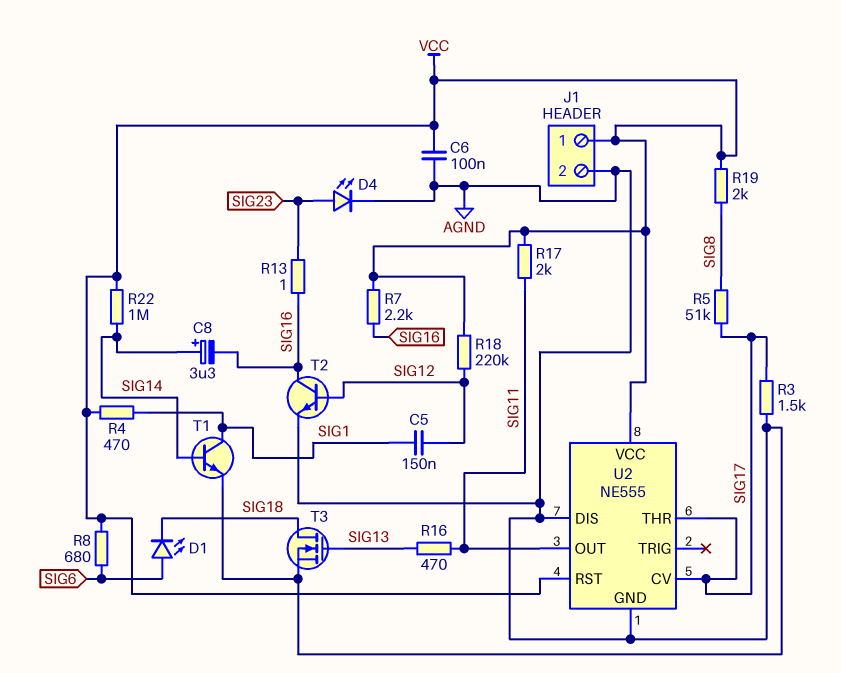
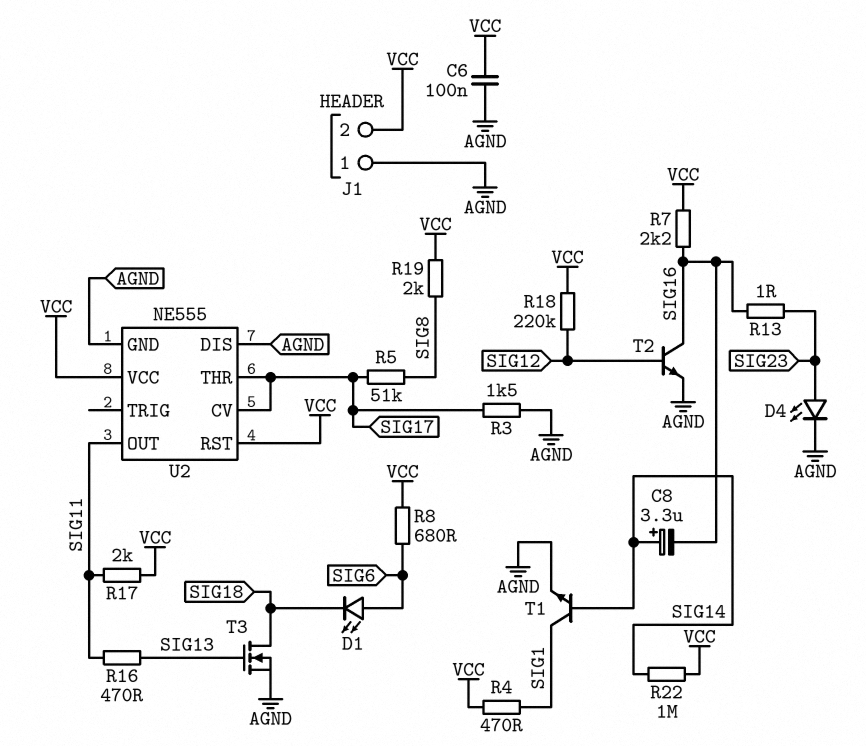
C5: 150nF (SIG1, SIG12) -> none
J1 pin 1: VCC -> AGND
J1 pin 2: AGND -> VCC

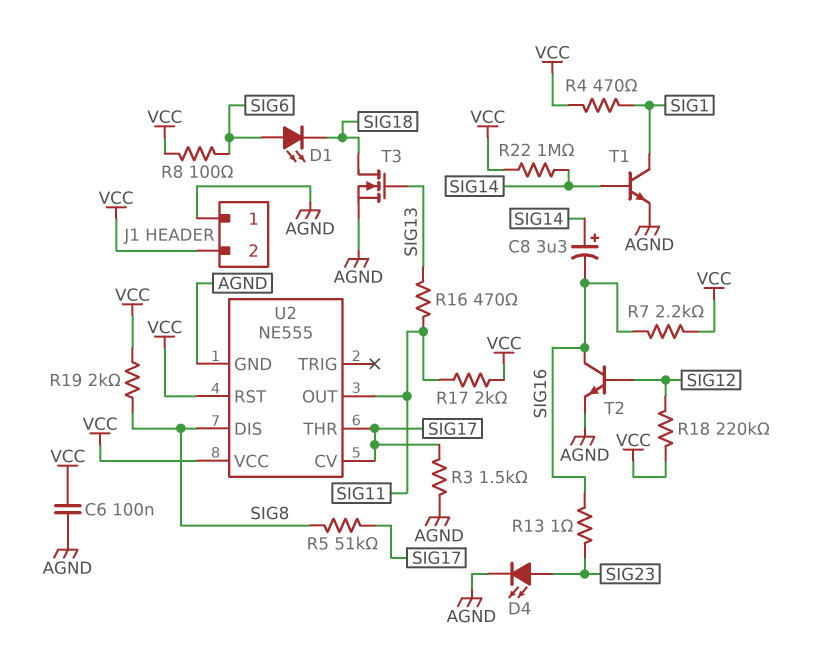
R8: 680 (SIG6, VCC) -> 100 (SIG6, VCC)
U2 pin DIS: AGND -> SIG8

